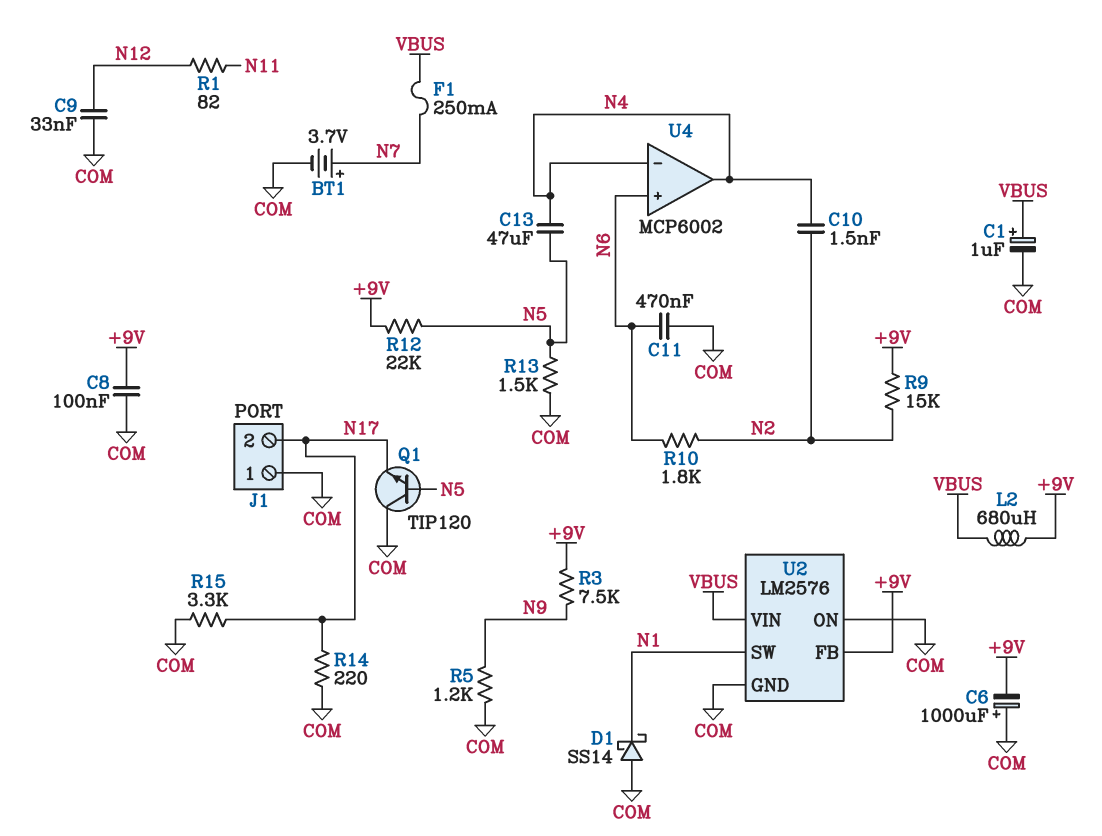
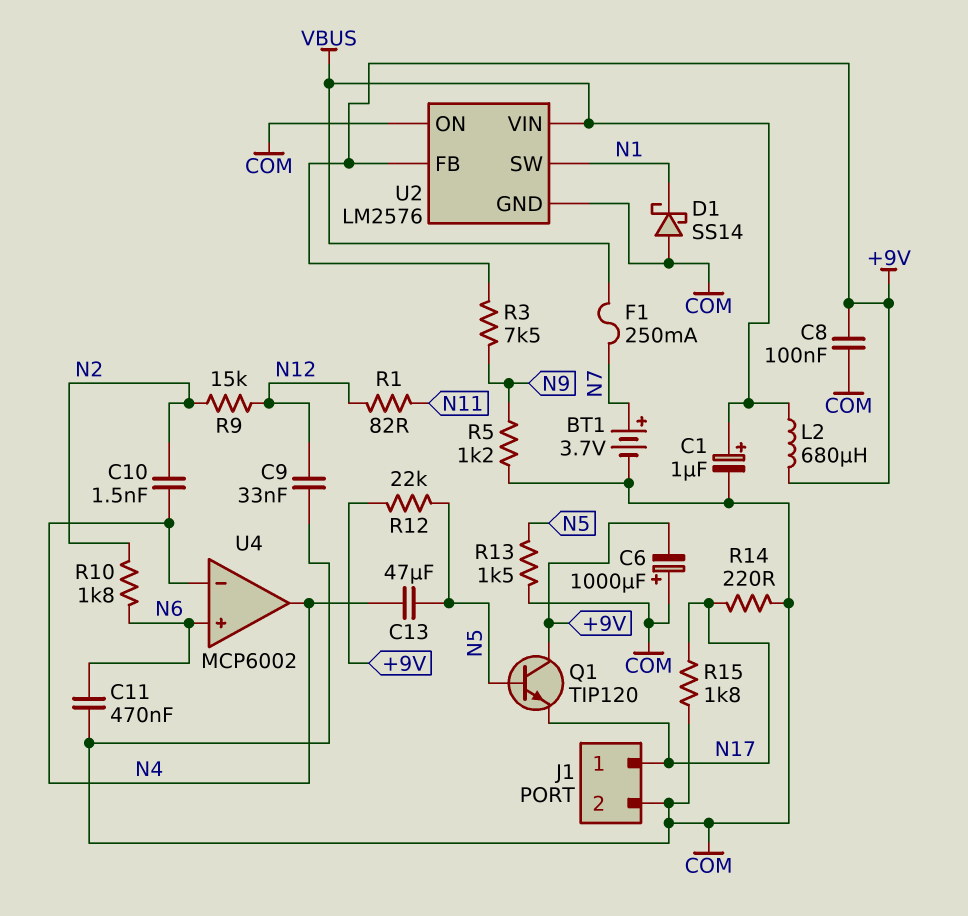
J1 pin 1: COM -> N17
J1 pin 2: N17 -> COM
Q1: NPN TIP120 (B N5, C COM, E N17) -> NPN TIP120 (B N5, C +9V, E N17)
R9: 15k (+9V, N2) -> 15k (N2, N12)
R15: 3.3k (COM, N17) -> 1.8k (COM, N17)

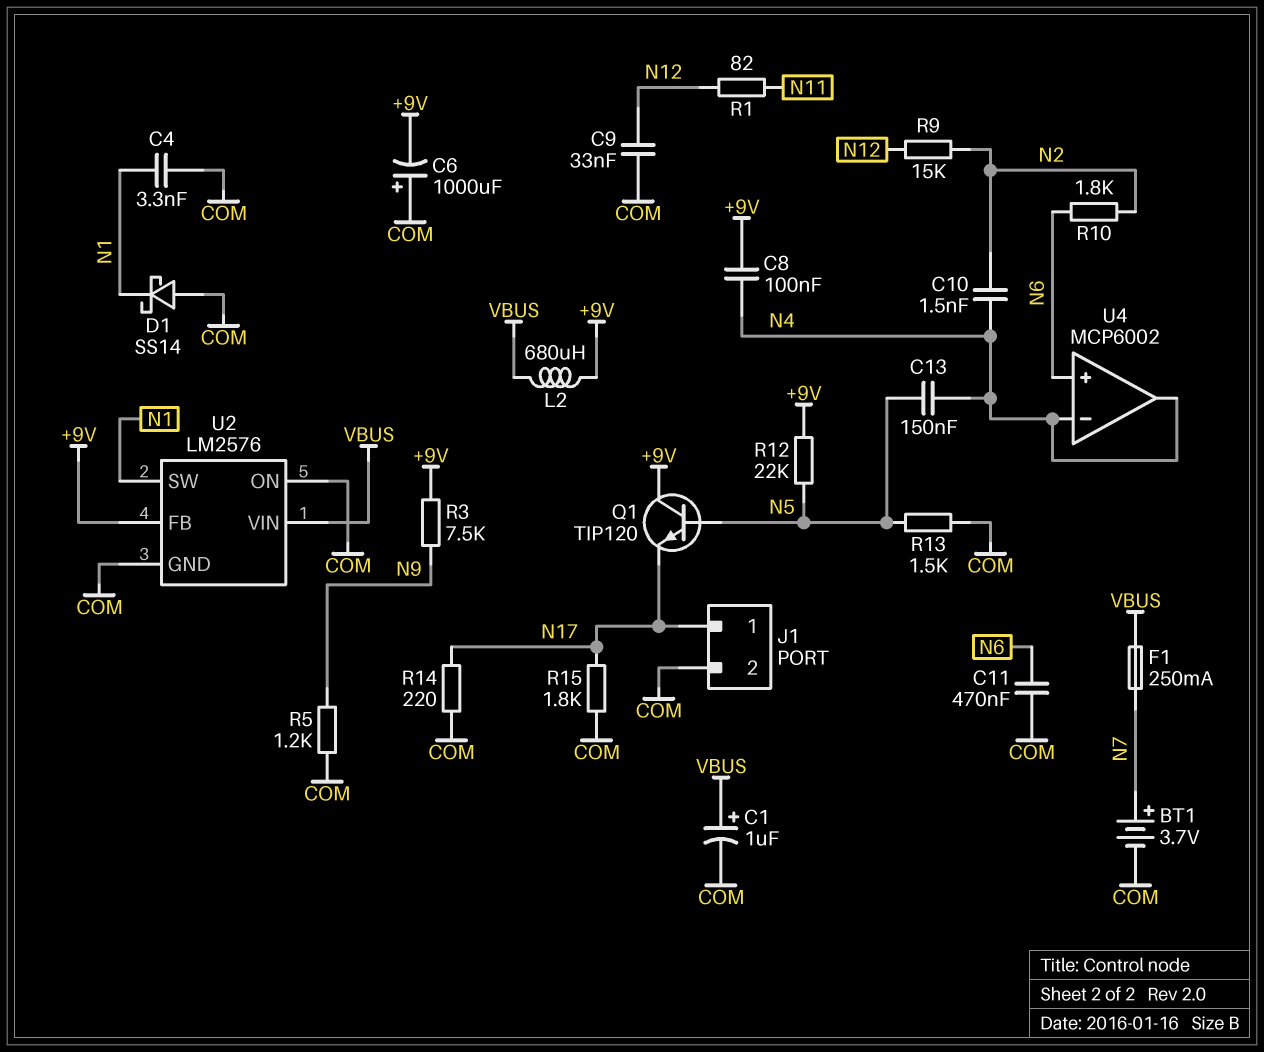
C4: none -> 3.3nF (COM, N1)
C8: 100nF (+9V, COM) -> 100nF (+9V, N4)
C13: 47uF (N4, N5) -> 150nF (N4, N5)

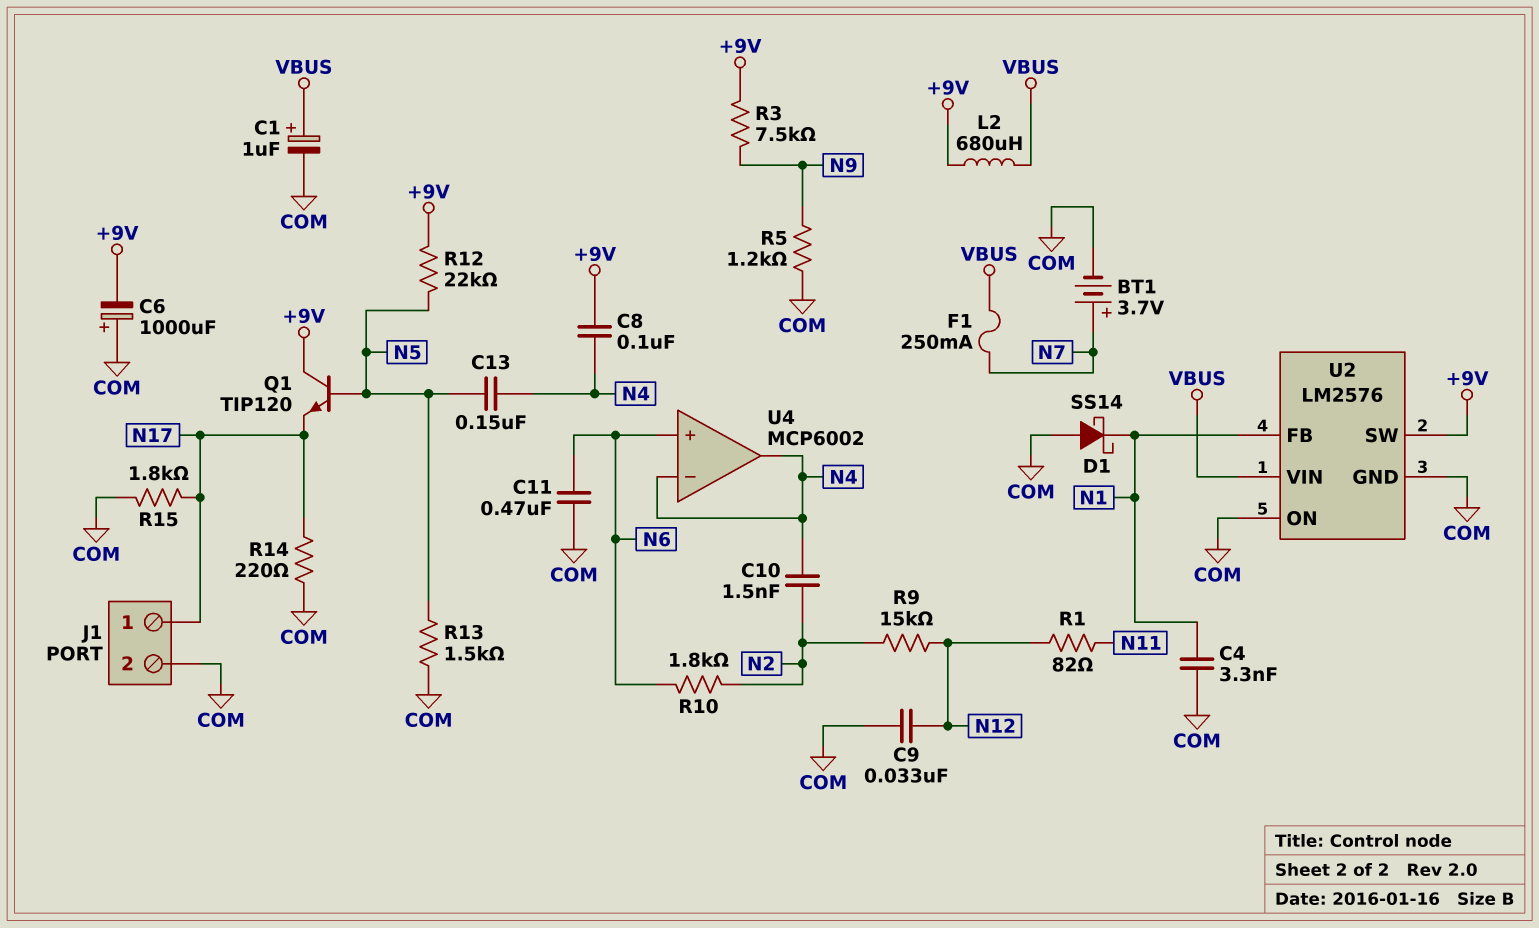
U2 pin FB: +9V -> N1
U2 pin SW: N1 -> +9V

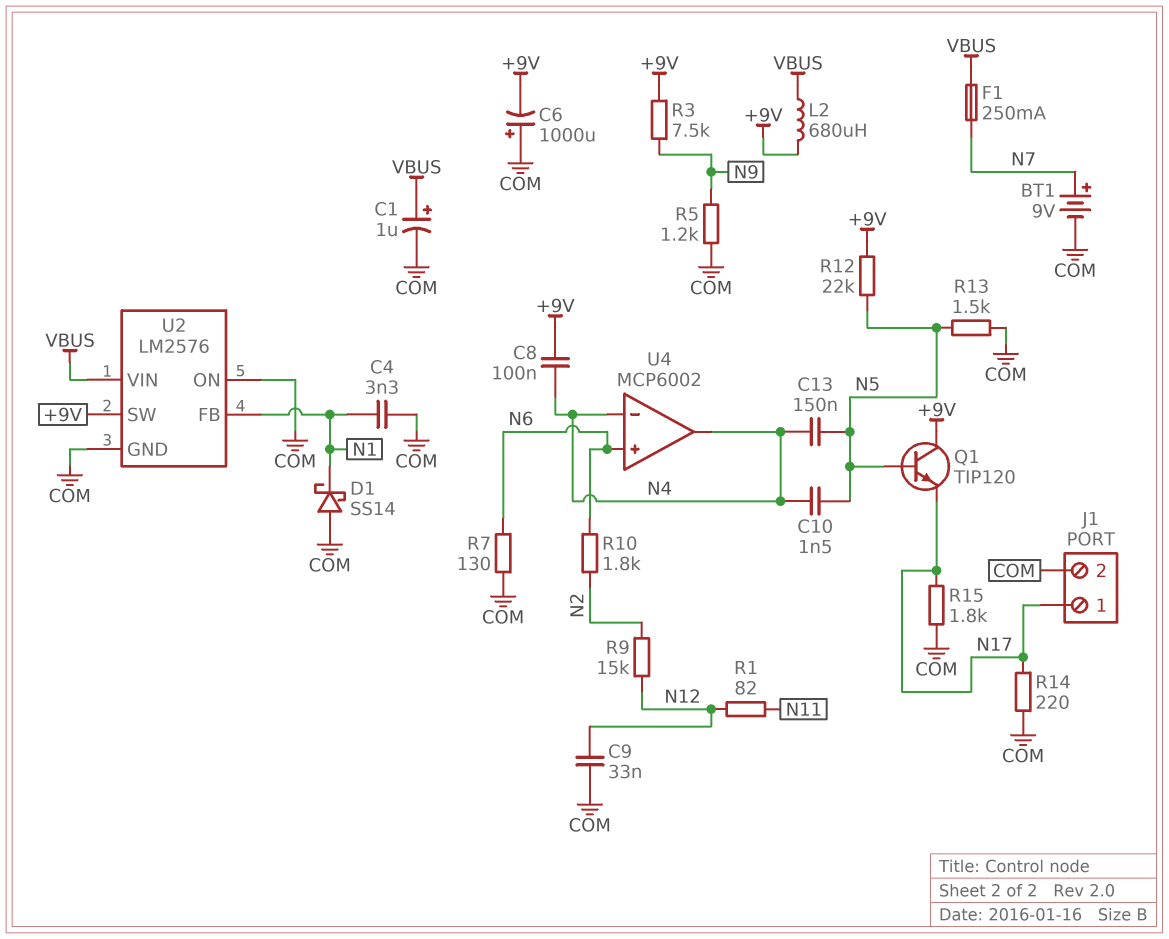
BT1: 3.7V (plus N7, minus COM) -> 9V (plus N7, minus COM)
C10: 1.5nF (N2, N4) -> 1.5nF (N4, N5)
C11: 470nF (COM, N6) -> none
R7: none -> 130 (COM, N6)

